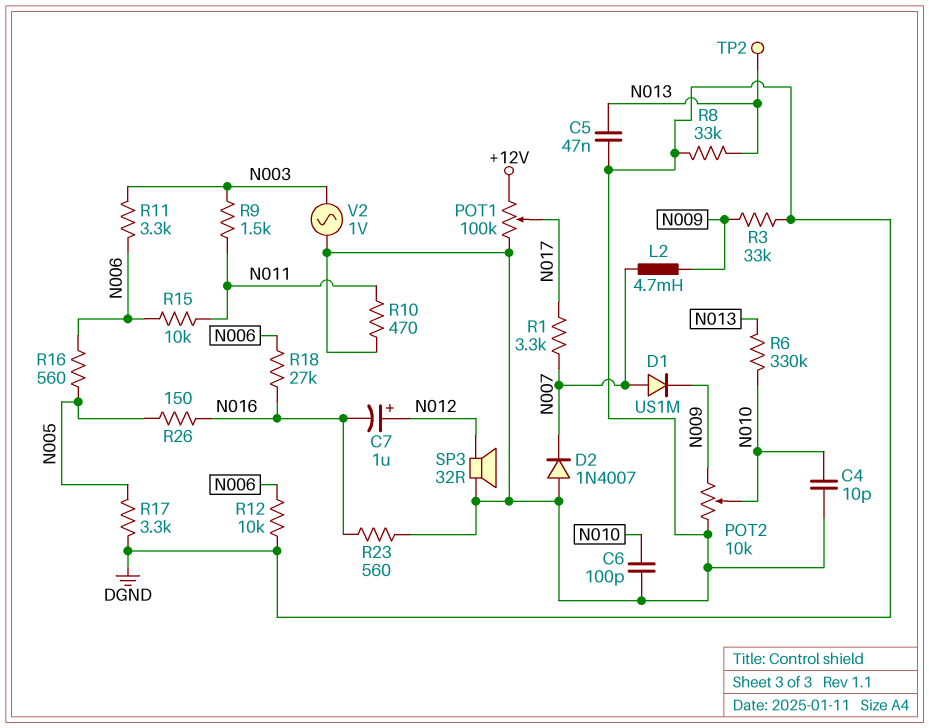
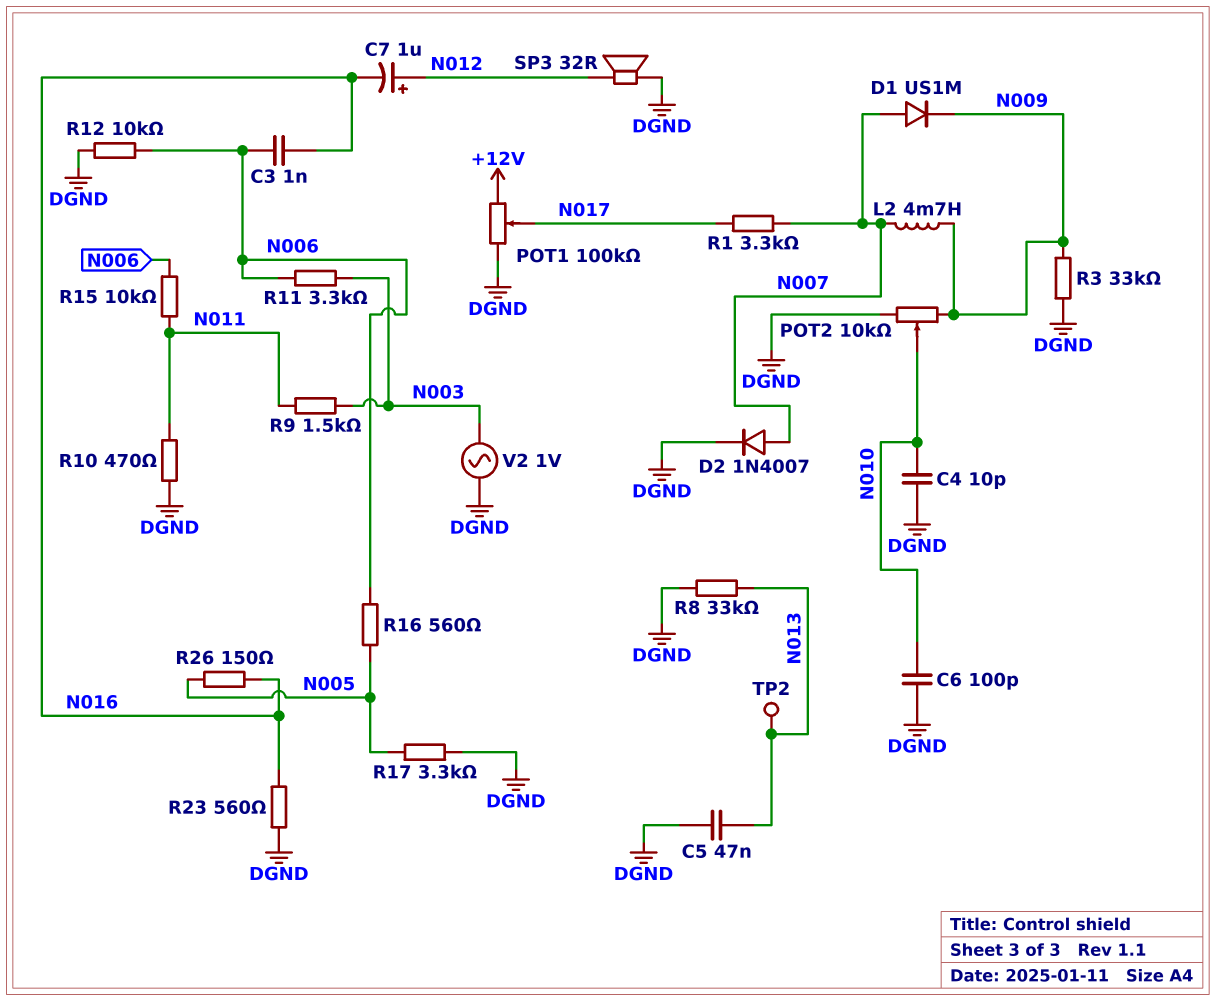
C3: none -> 1nF (N006, N016)
D2: diode 1N4007 (A DGND, K N007) -> diode 1N4007 (A N007, K DGND)
R6: 330k (N010, N013) -> none
R18: 27k (N006, N016) -> none

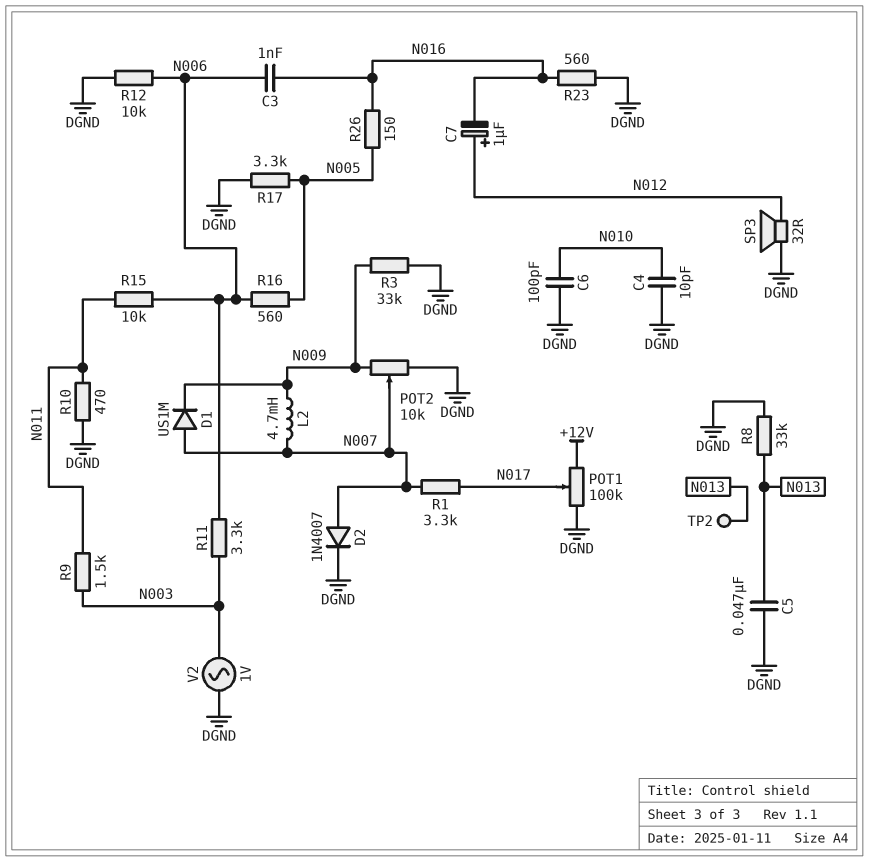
POT2: 10k (DGND, N009, wiper N010) -> 10k (DGND, N009, wiper N007)

